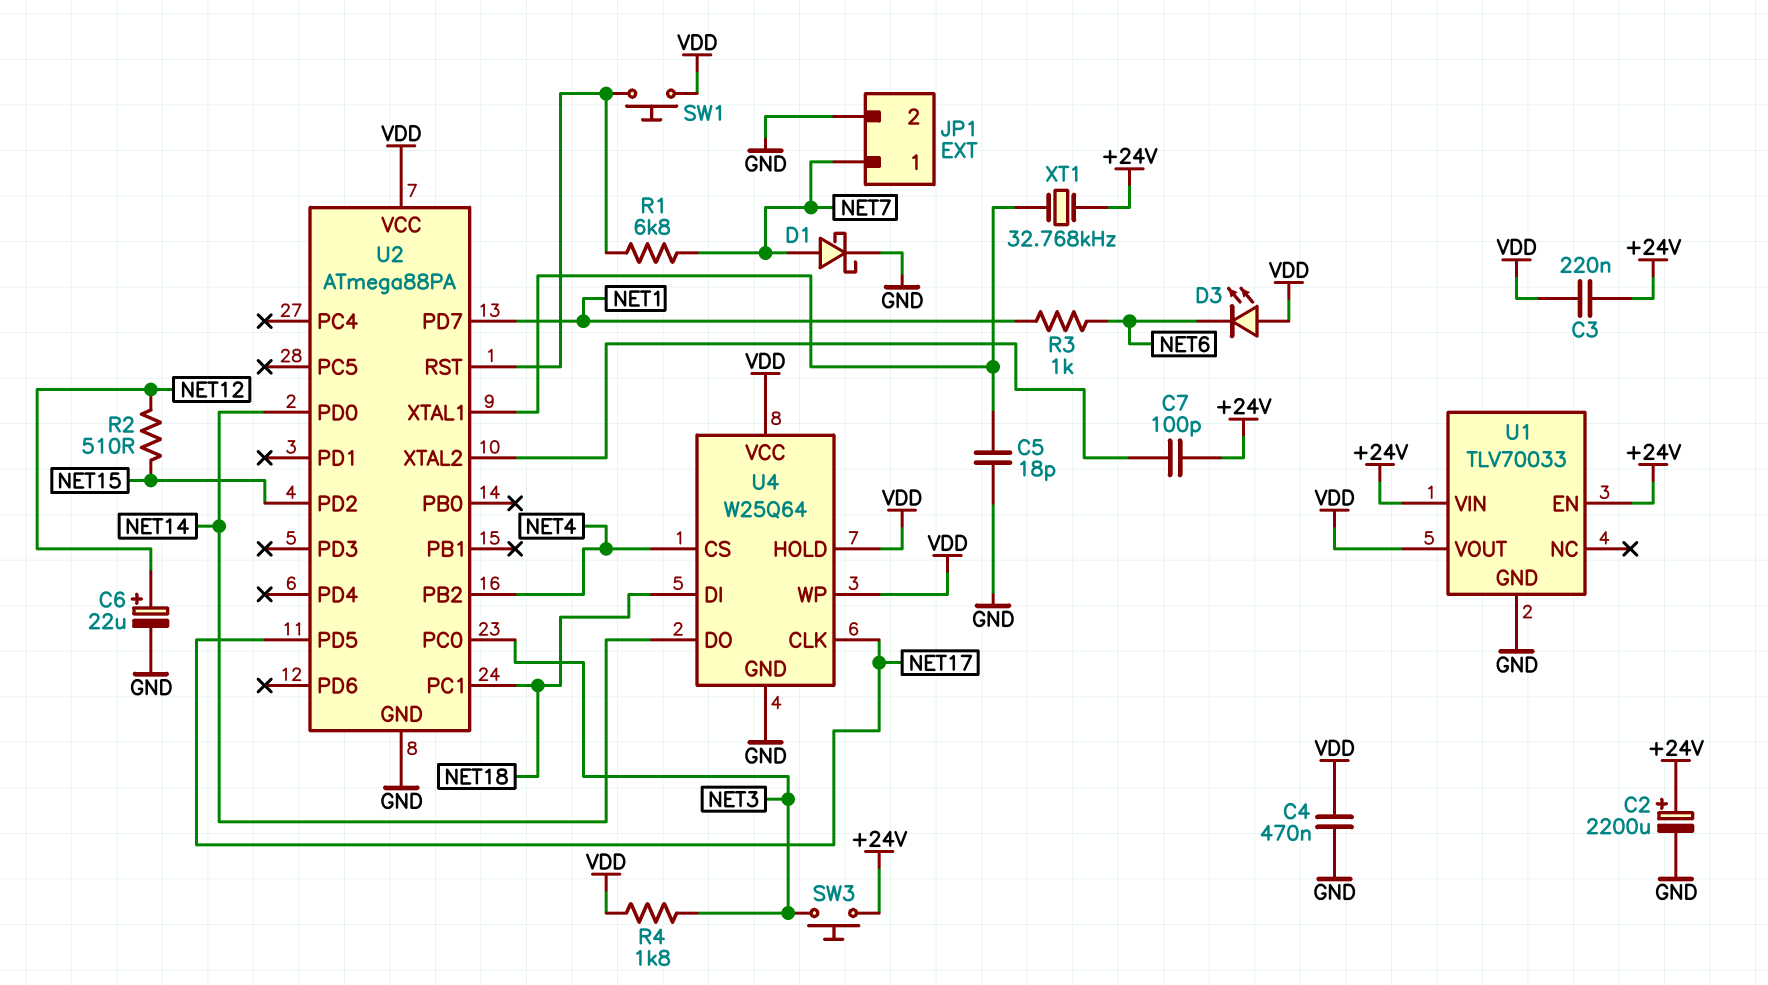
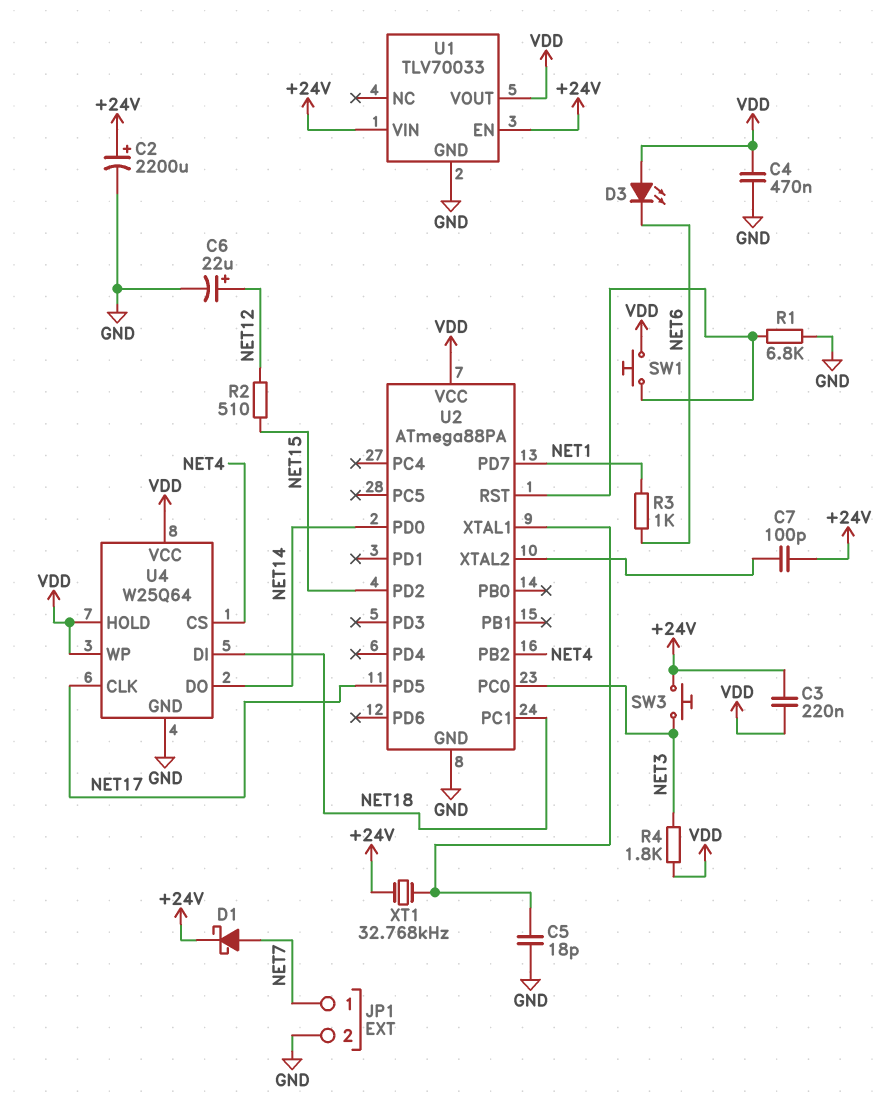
D1: schottky (A NET7, K GND) -> schottky (A NET7, K +24V)
R1: 6.8k (NET7, U2/RST) -> 6.8k (GND, U2/RST)

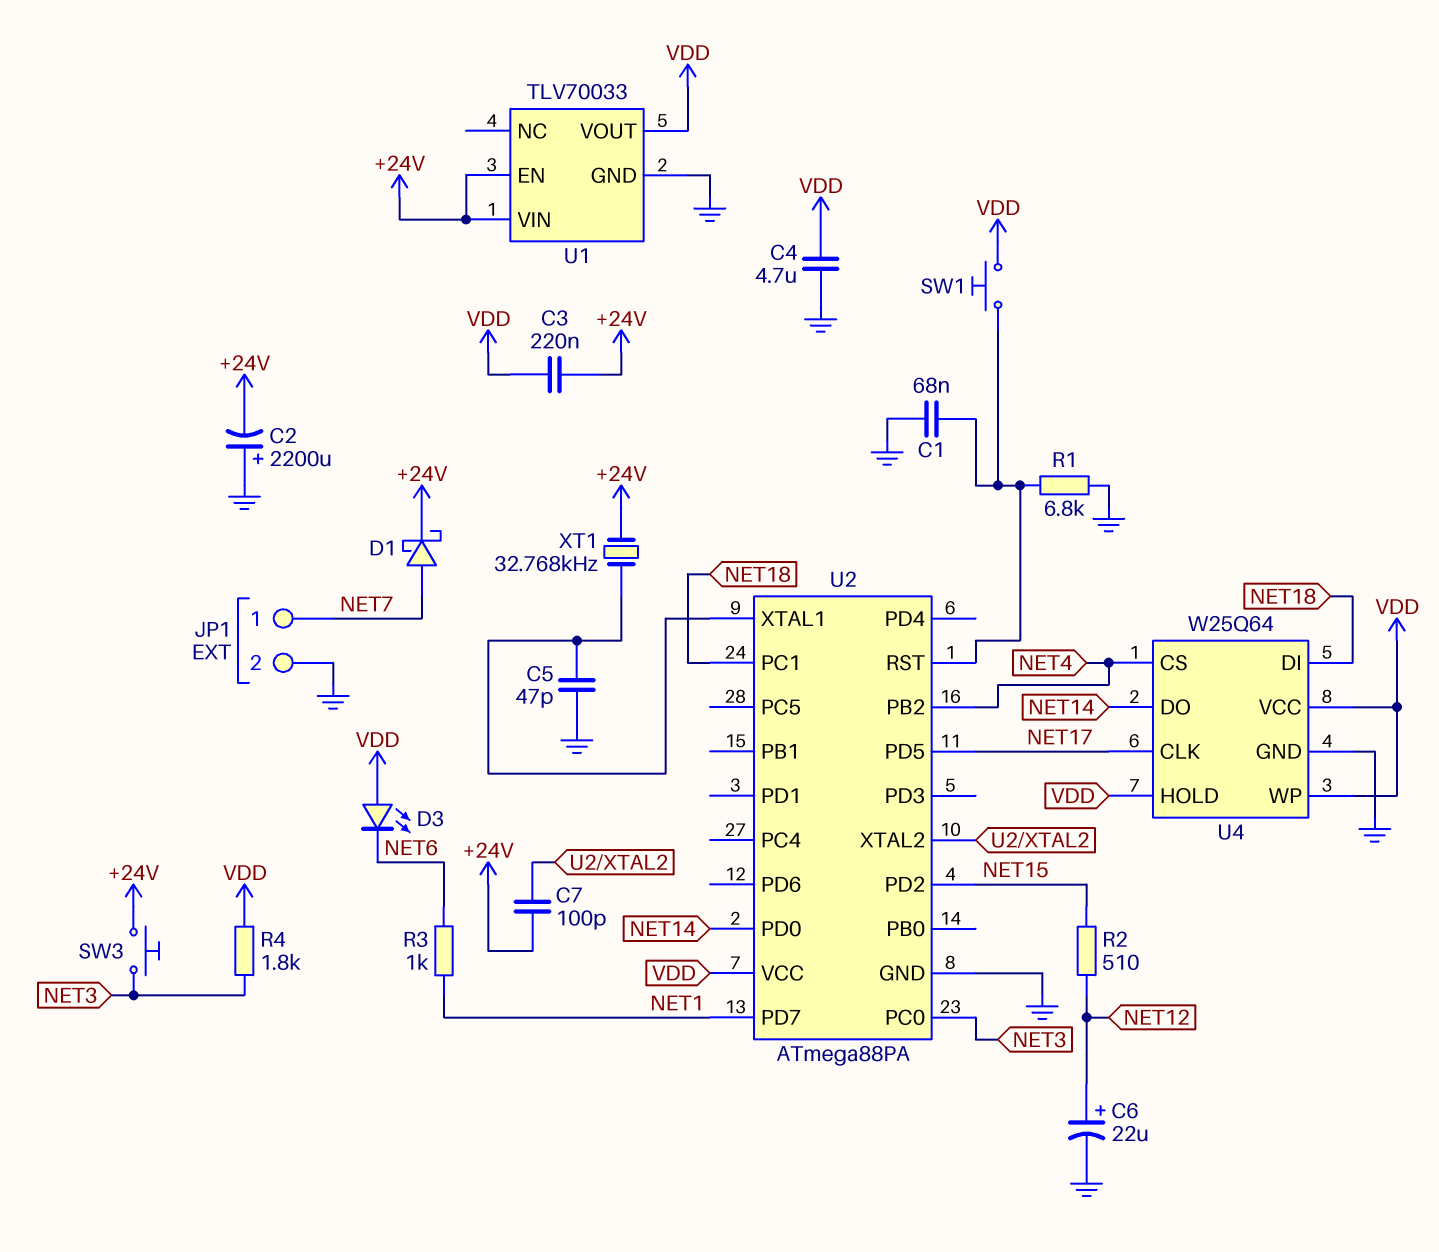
C1: none -> 68nF (GND, U2/RST)
C2: 2200uF (plus +24V, minus GND) -> 2200uF (plus GND, minus +24V)
C4: 470nF (GND, VDD) -> 4.7uF (GND, VDD)
C5: 18pF (GND, U2/XTAL1) -> 47pF (GND, U2/XTAL1)

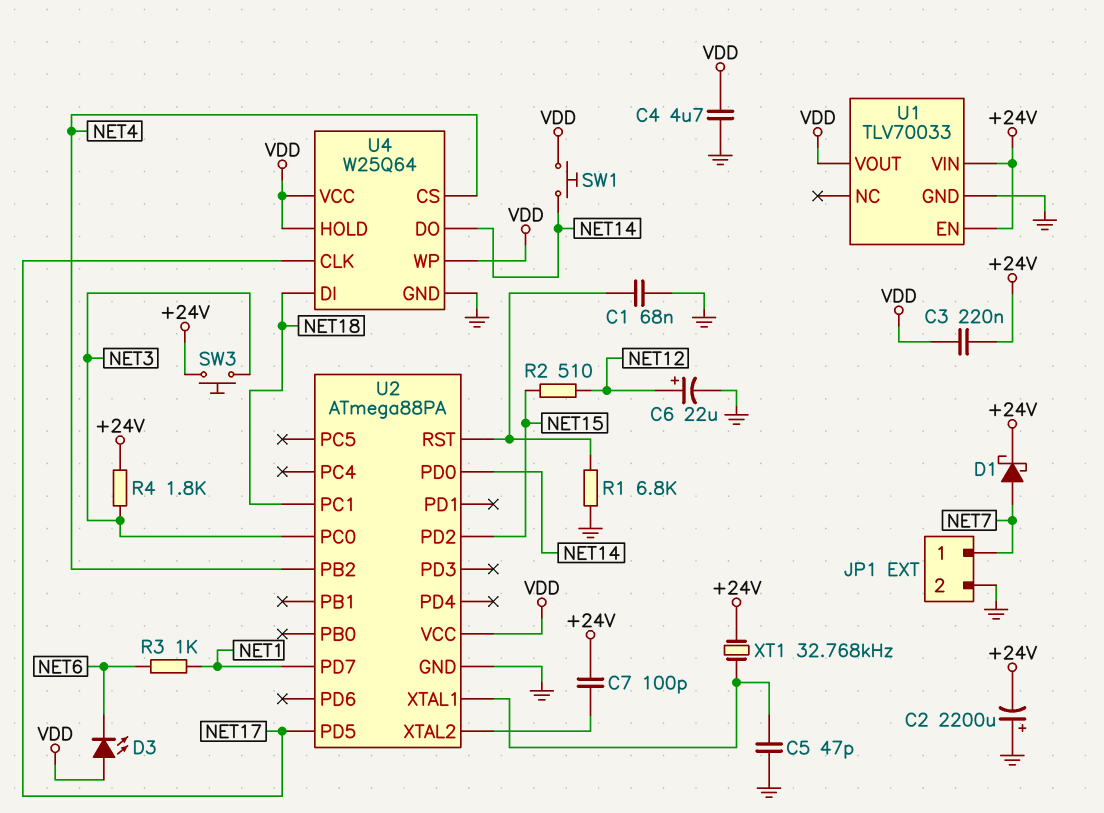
R4: 1.8k (NET3, VDD) -> 1.8k (+24V, NET3)
SW1: button (U2/RST, VDD) -> button (NET14, VDD)

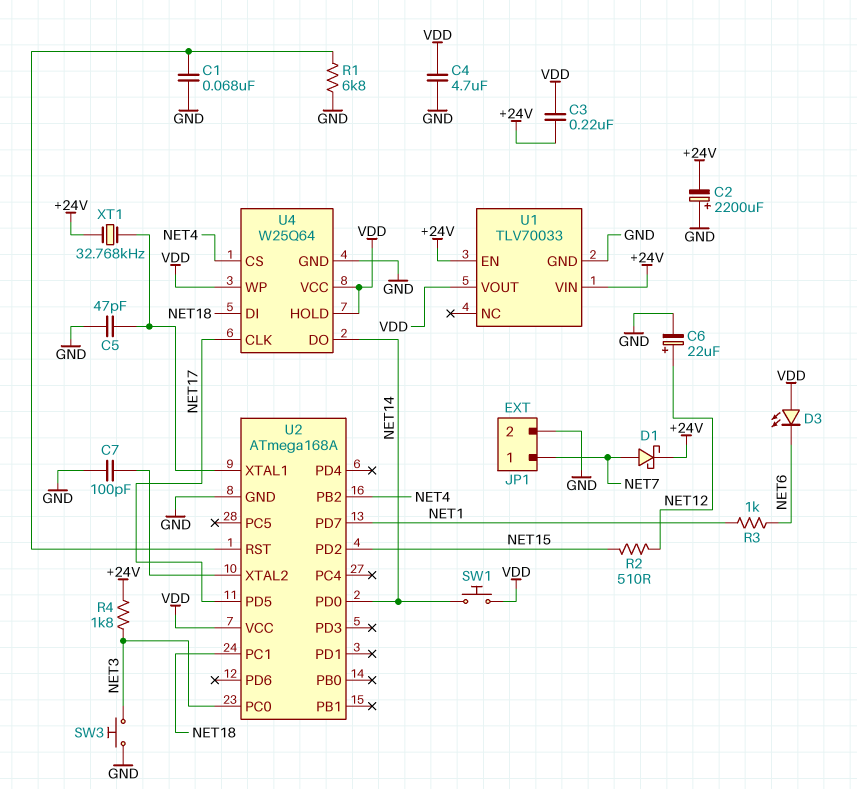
C7: 100pF (+24V, U2/XTAL2) -> 100pF (GND, U2/XTAL2)
SW3: button (+24V, NET3) -> button (GND, NET3)
U2: ATmega88PA -> ATmega168A

